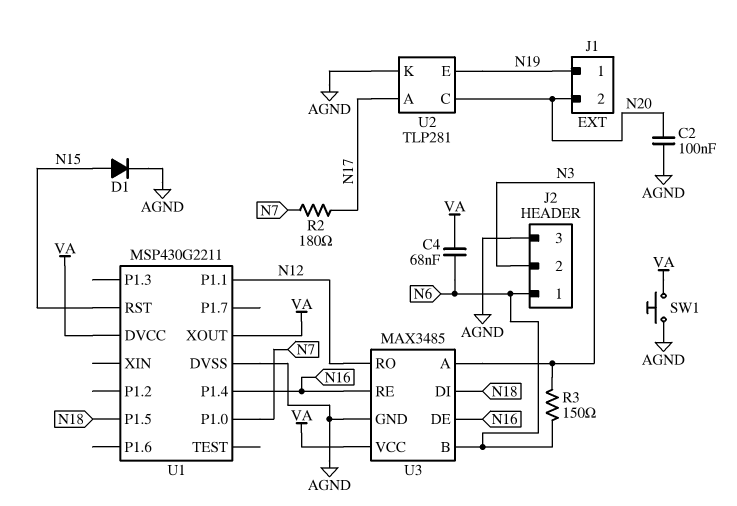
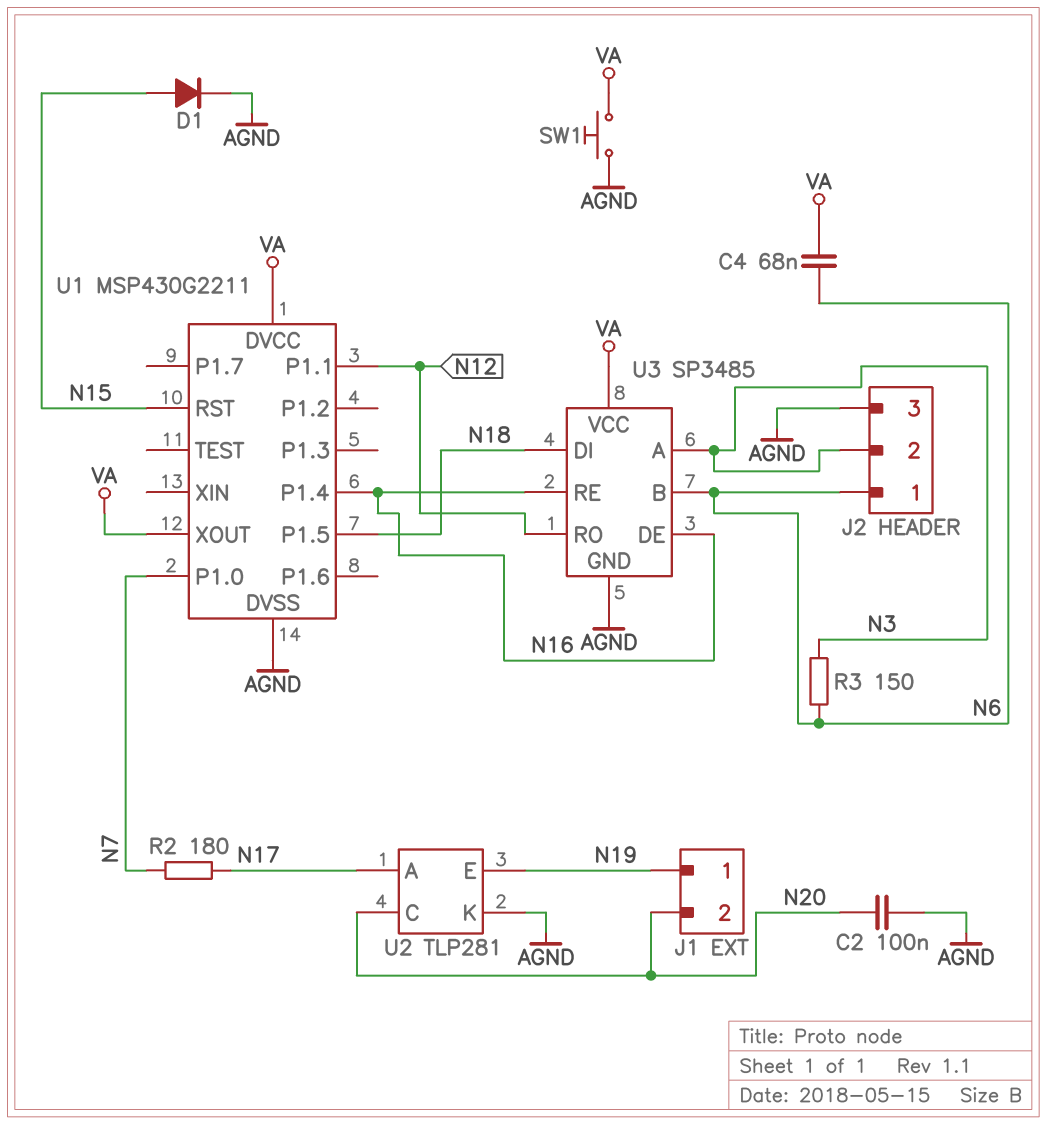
U3: MAX3485 -> SP3485

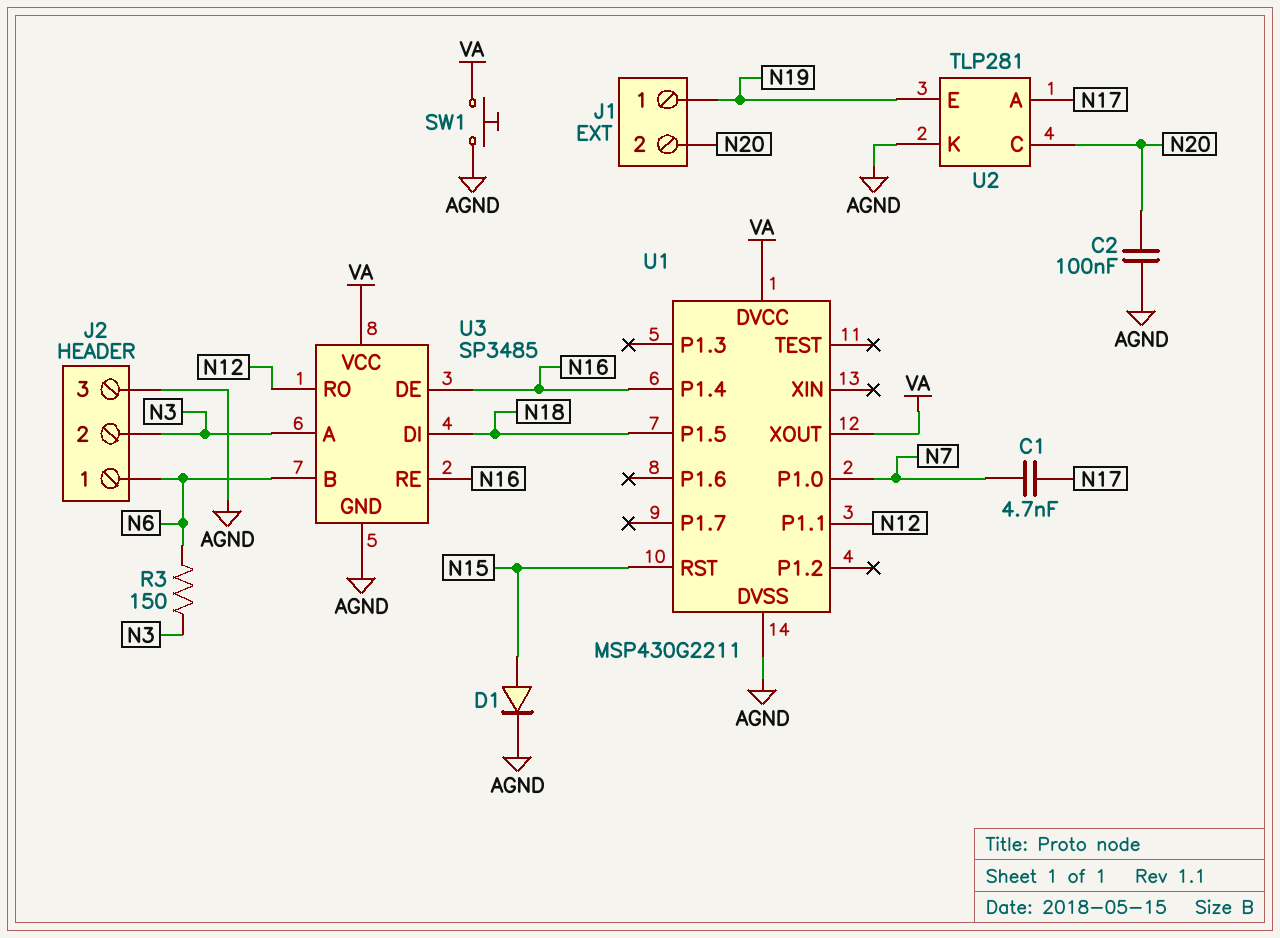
C1: none -> 4.7nF (N7, N17)
C4: 68nF (N6, VA) -> none
R2: 180 (N7, N17) -> none

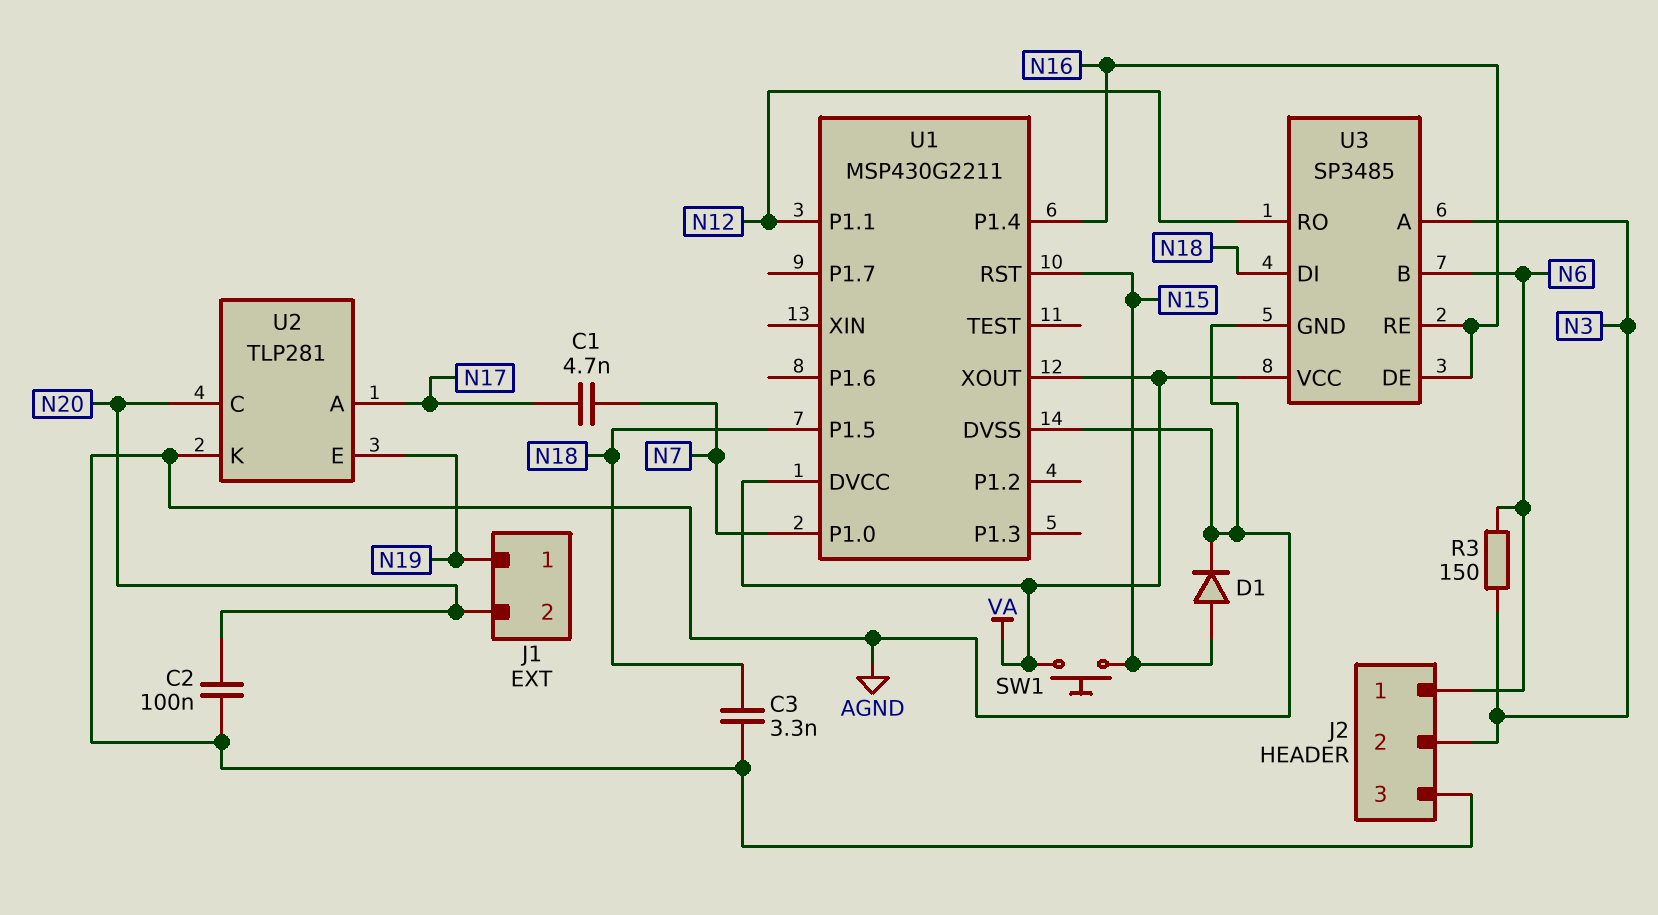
C3: none -> 3.3nF (AGND, N18)
SW1: button (AGND, VA) -> button (N15, VA)

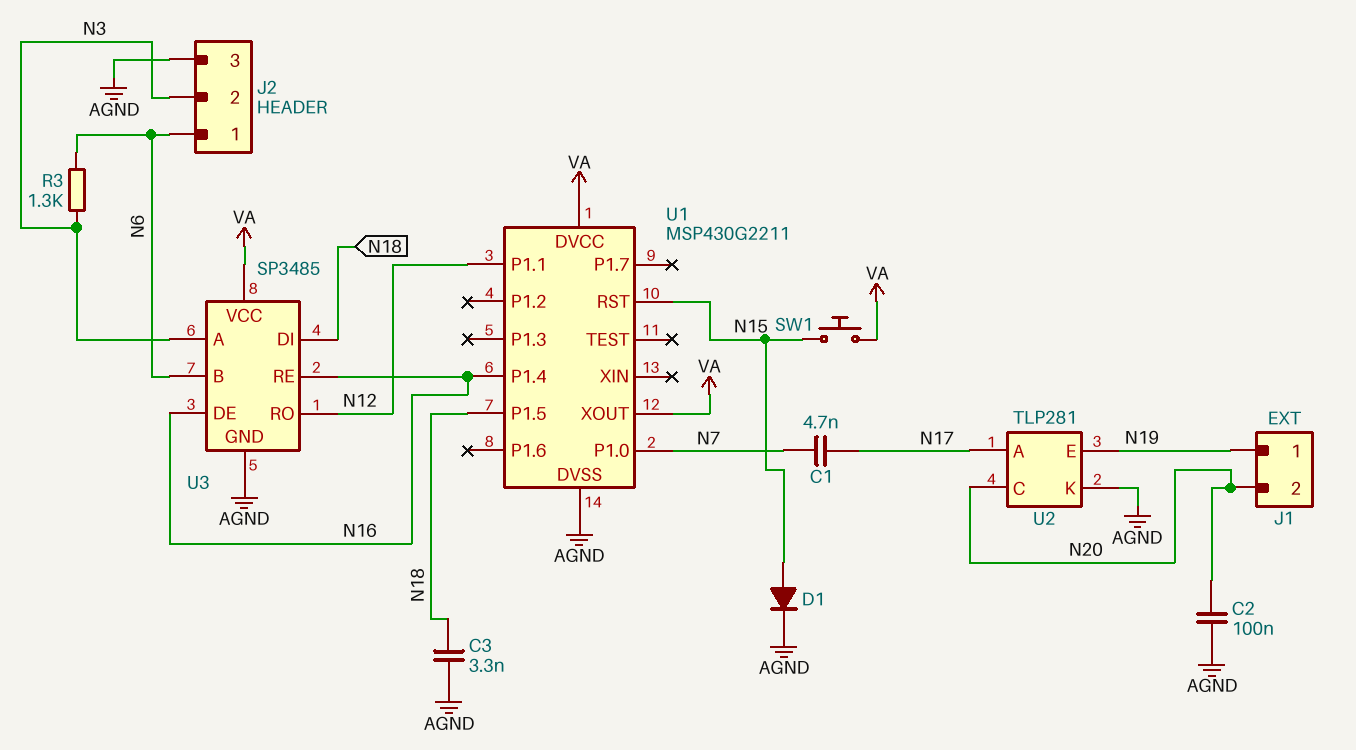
R3: 150 (N3, N6) -> 1.3k (N3, N6)

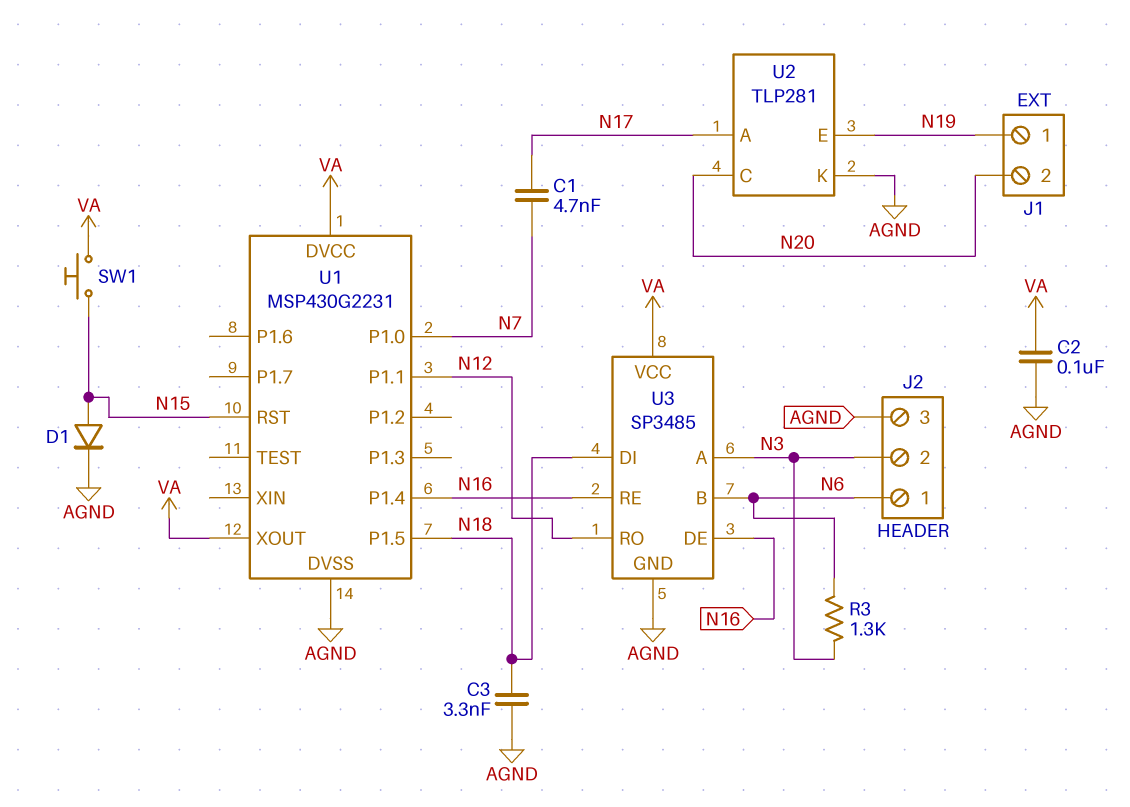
C2: 100nF (AGND, N20) -> 100nF (AGND, VA)
U1: MSP430G2211 -> MSP430G2231

